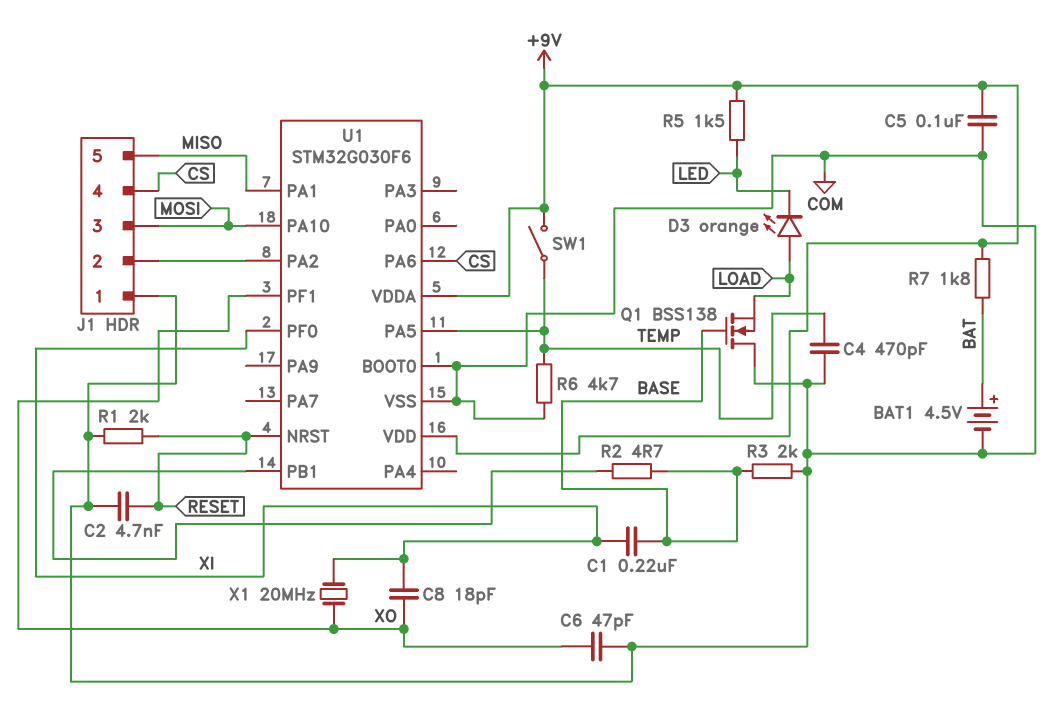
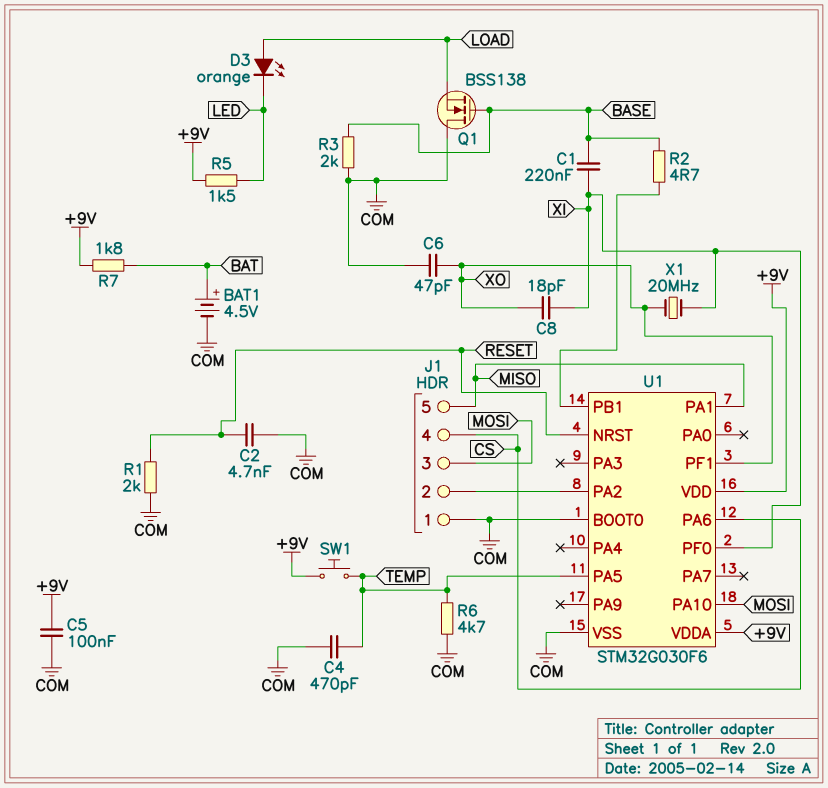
SW1: switch (+9V, TEMP) -> button (+9V, TEMP)

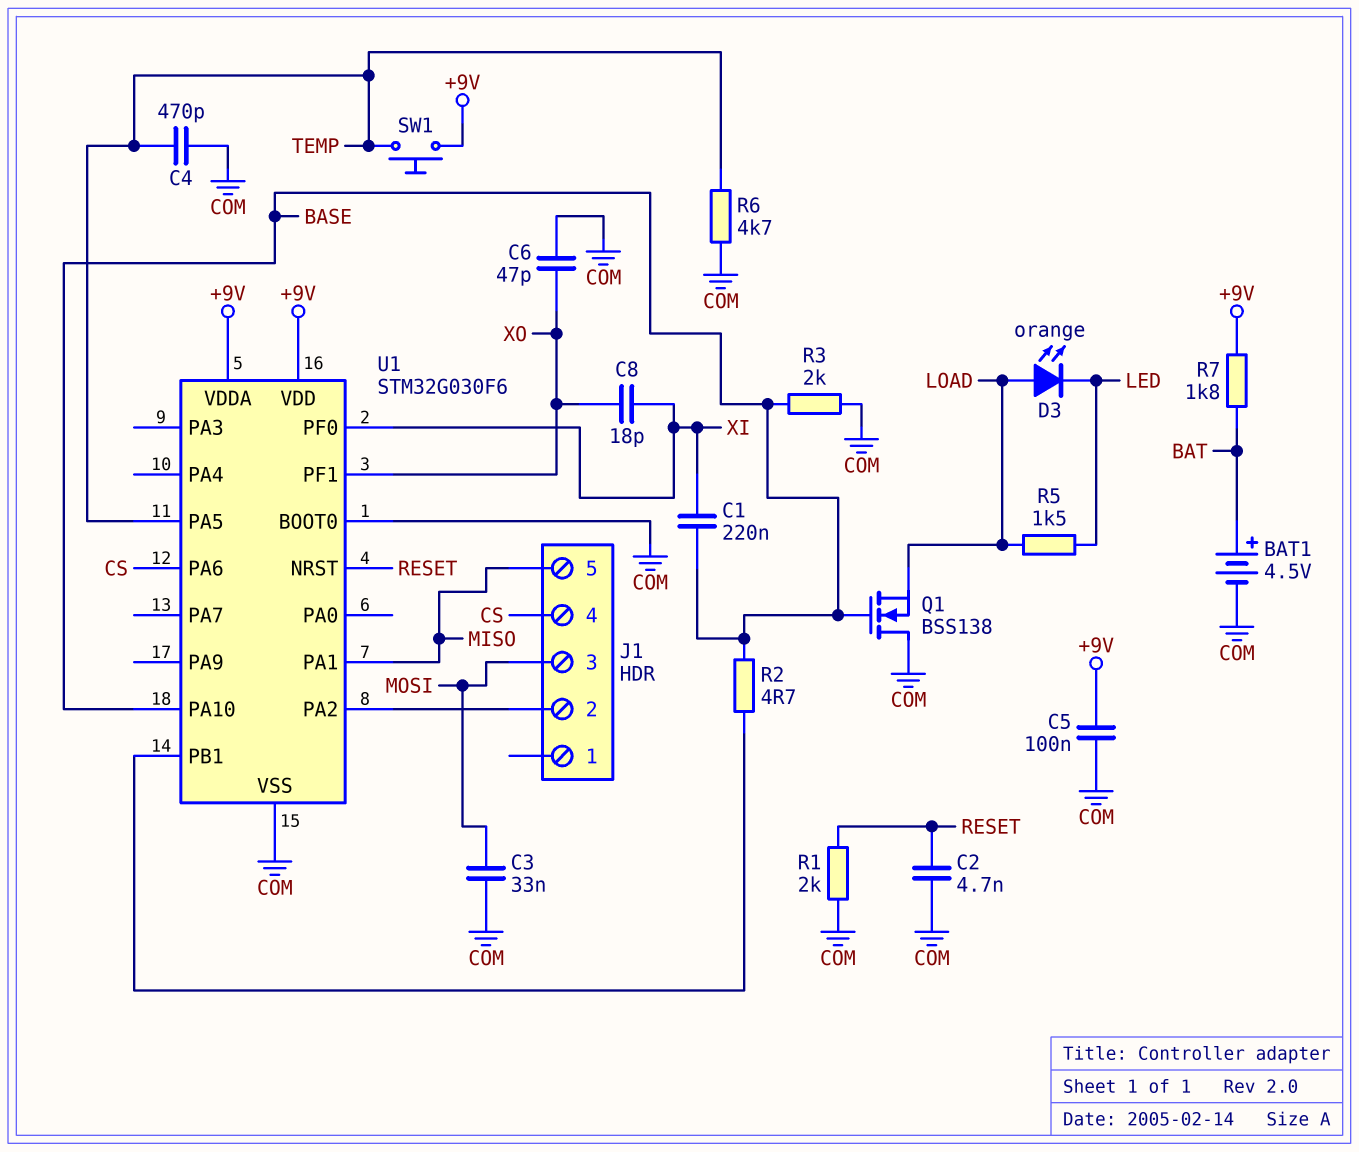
C3: none -> 33nF (COM, MOSI)
J1 pin 1: COM -> none
R5: 1.5k (+9V, LED) -> 1.5k (LED, LOAD)
U1 pin PA10: MOSI -> BASE
X1: 20MHz (XI, XO) -> none

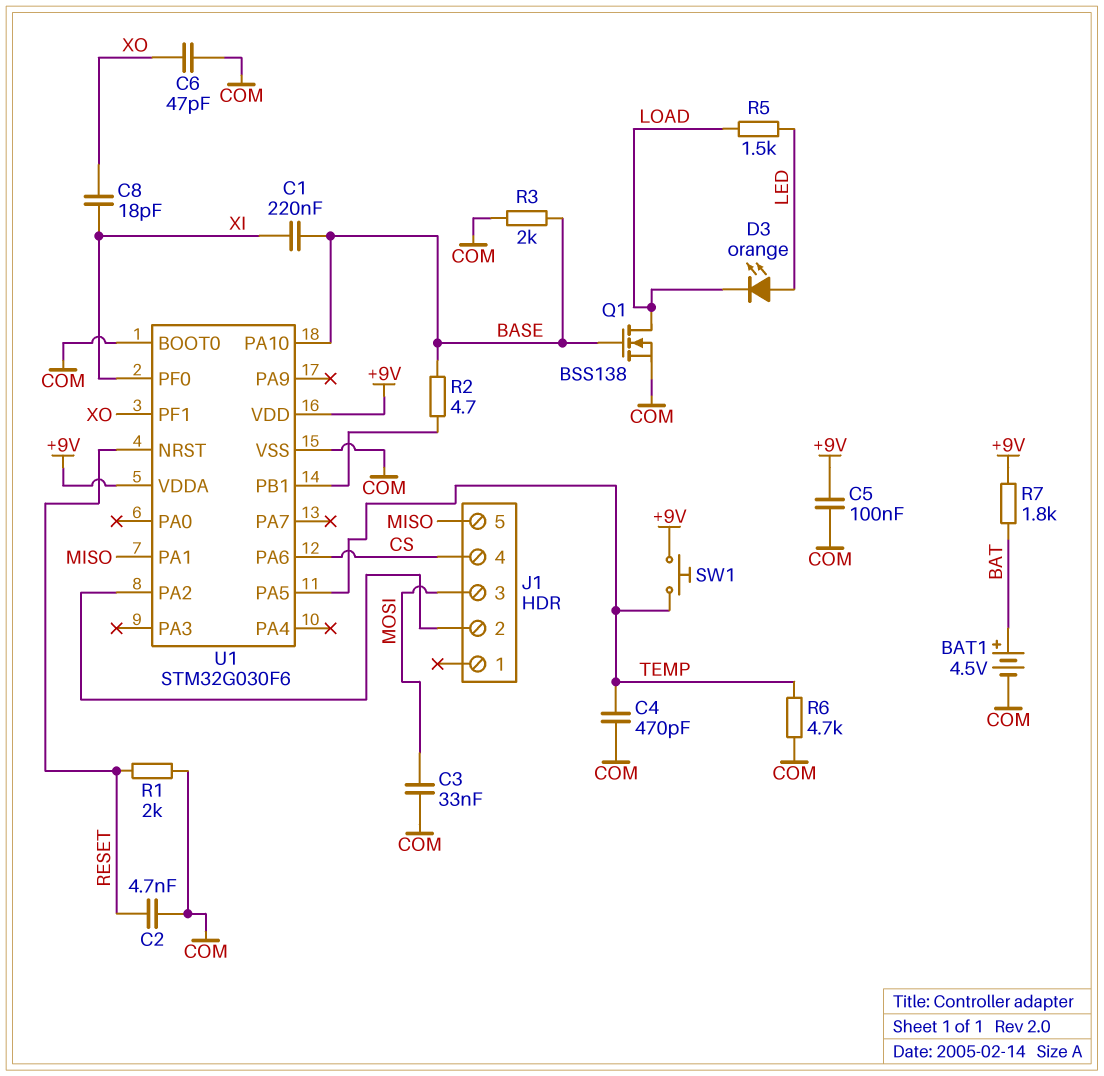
D3: LED orange (A LOAD, K LED) -> LED orange (A LED, K LOAD)
Q1: NMOS BSS138 (G BASE, D COM, S LOAD) -> NMOS BSS138 (G BASE, D LOAD, S COM)

